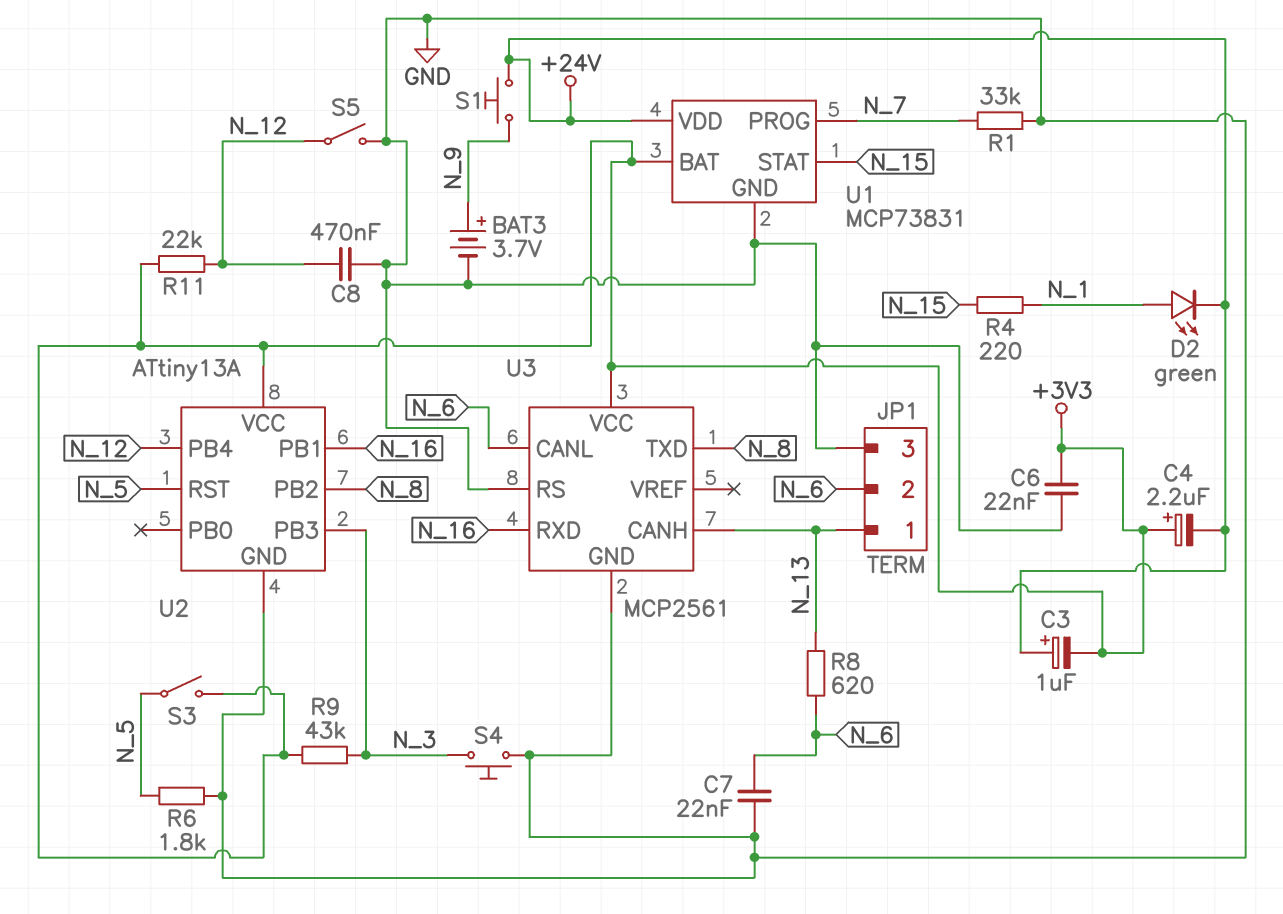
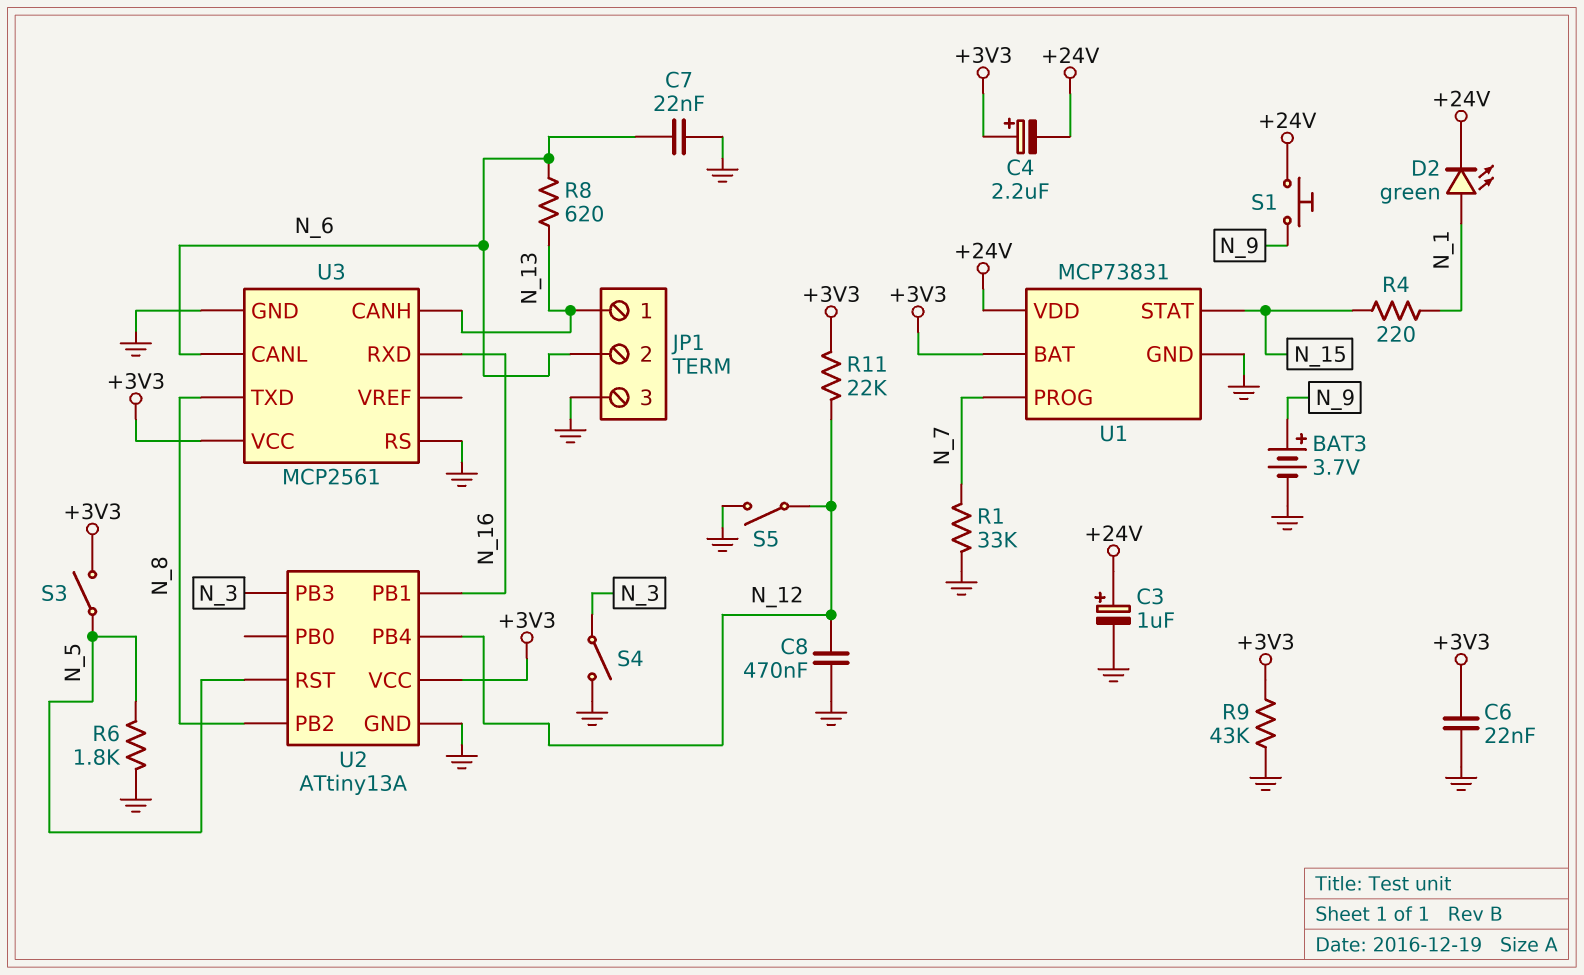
C3: 1uF (plus +24V, minus +3V3) -> 1uF (plus +24V, minus GND)
R9: 43k (+3V3, N_3) -> 43k (+3V3, GND)
S4: button (GND, N_3) -> switch (GND, N_3)

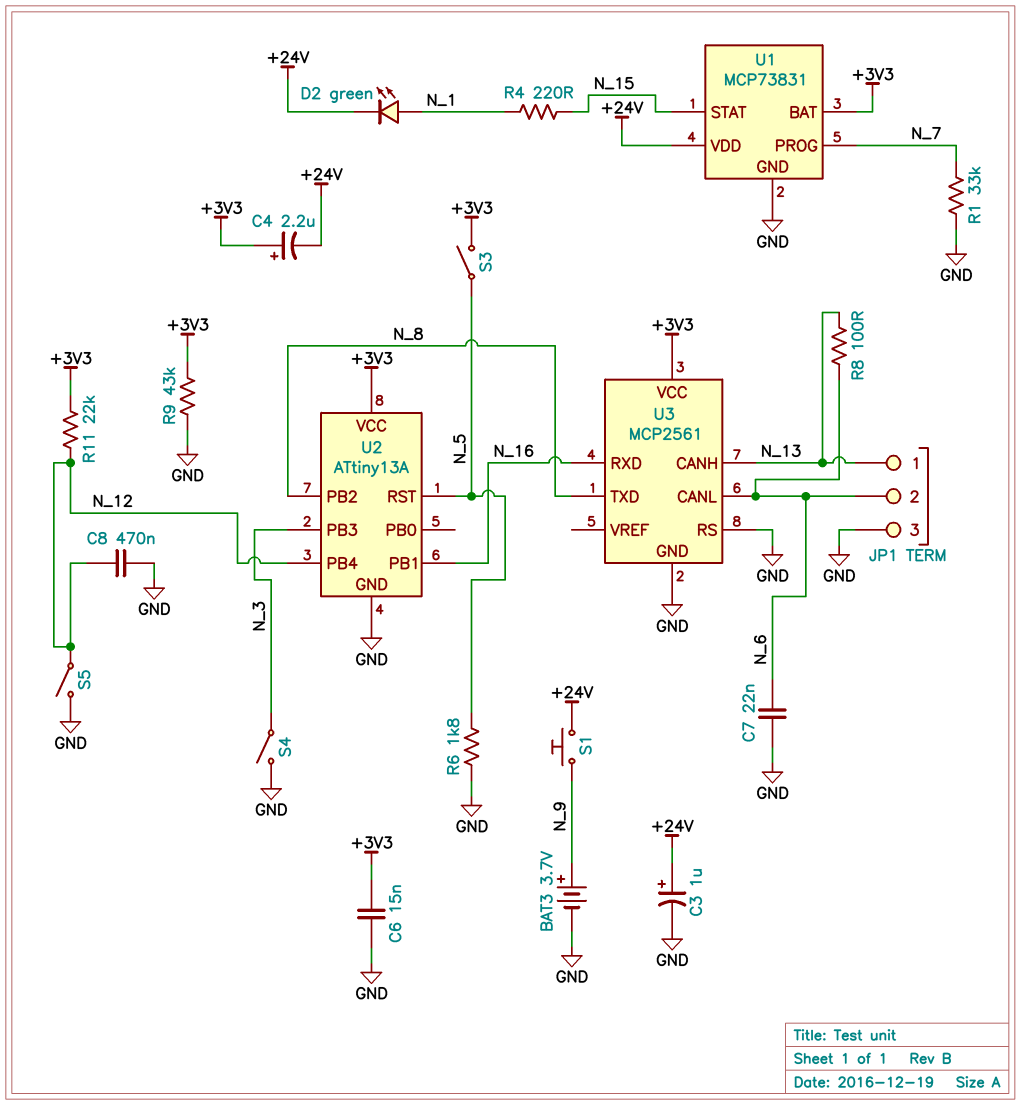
C6: 22nF (+3V3, GND) -> 15nF (+3V3, GND)
R8: 620 (N_6, N_13) -> 100 (N_6, N_13)

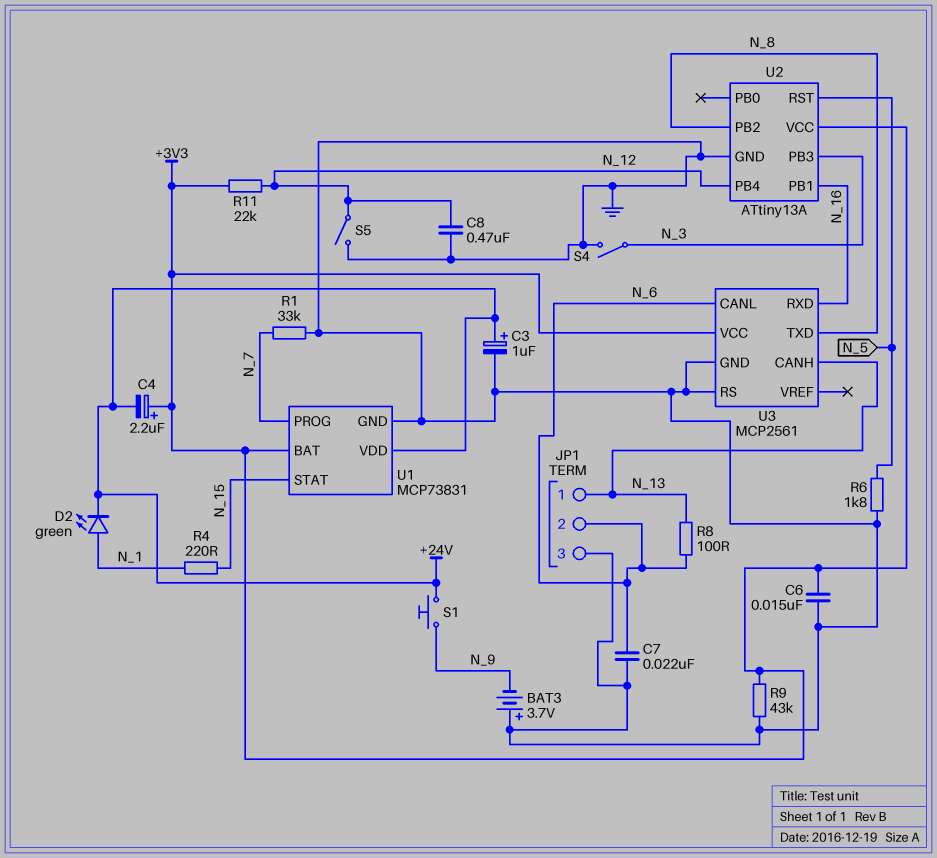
BAT3: 3.7V (plus N_9, minus GND) -> 3.7V (plus GND, minus N_9)
S3: switch (+3V3, N_5) -> none

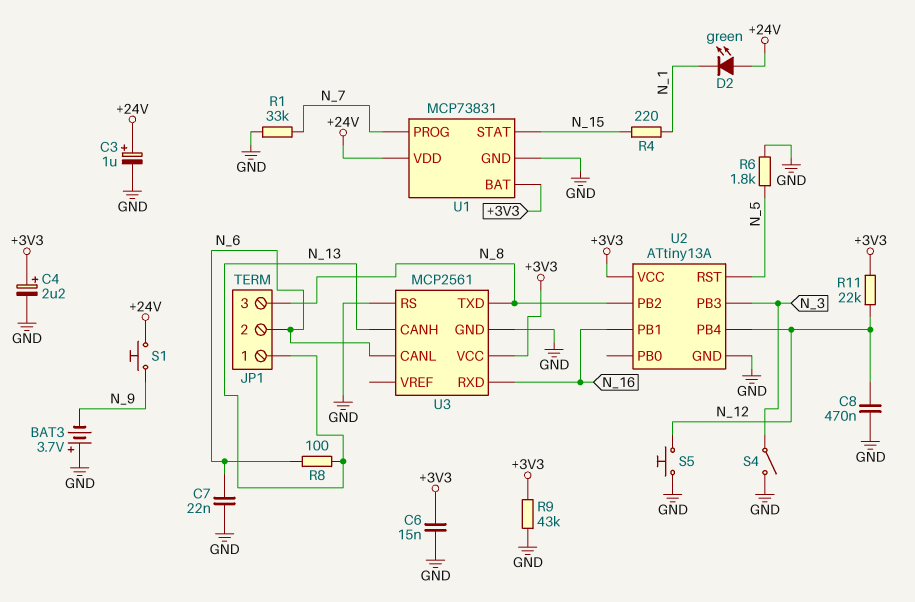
C4: 2.2uF (plus +3V3, minus +24V) -> 2.2uF (plus +3V3, minus GND)
D2: LED green (A N_1, K +24V) -> LED green (A +24V, K N_1)
JP1 pin 3: GND -> N_8
S5: switch (GND, N_12) -> button (GND, N_12)

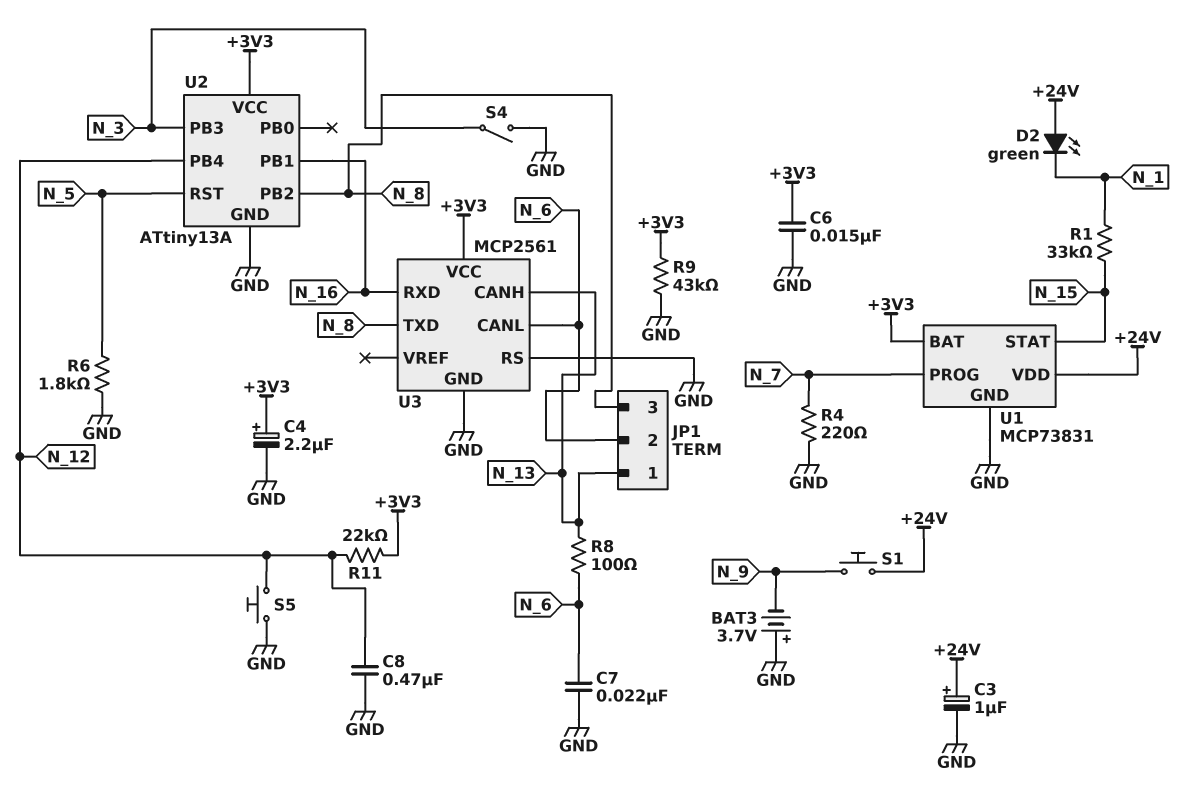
R1: 33k (GND, N_7) -> 33k (N_1, N_15)
R4: 220 (N_1, N_15) -> 220 (GND, N_7)

